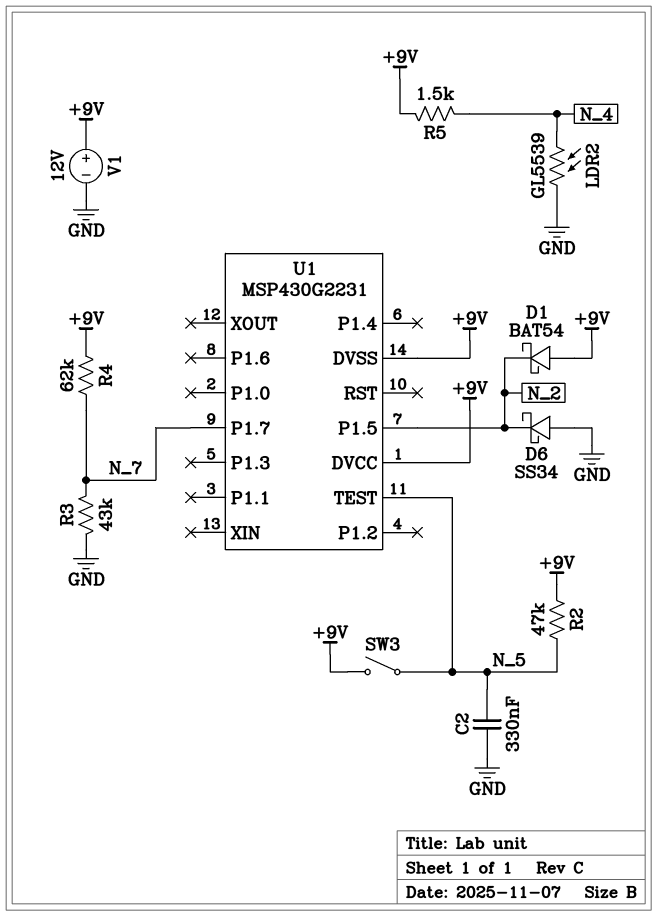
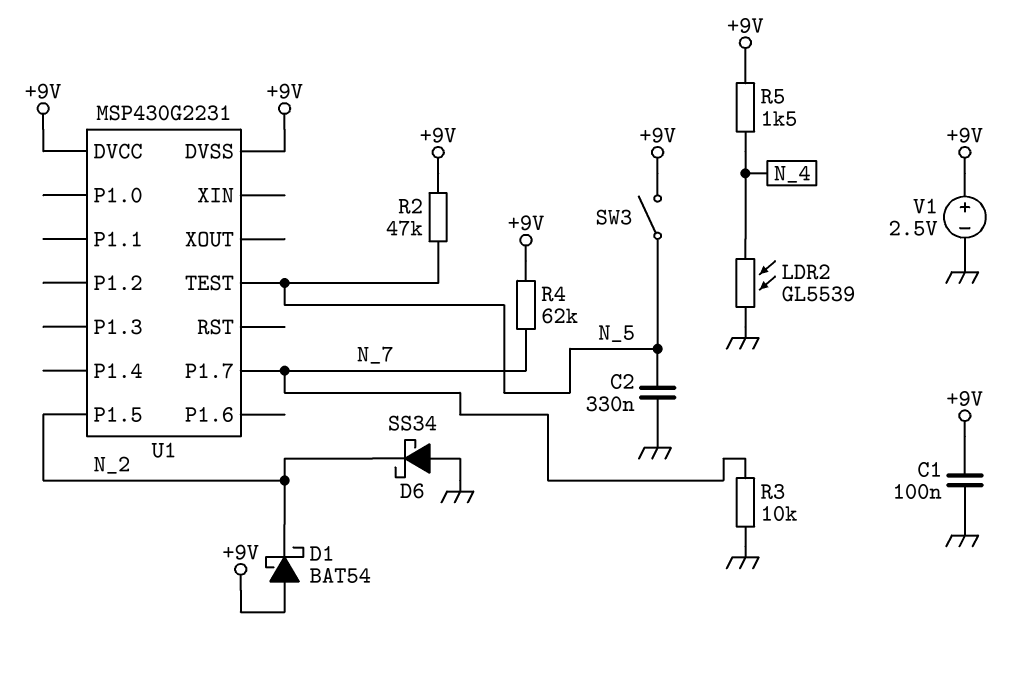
C1: none -> 100nF (+9V, GND)
R3: 43k (GND, N_7) -> 10k (GND, N_7)
V1: 12V (plus +9V, minus GND) -> 2.5V (plus +9V, minus GND)

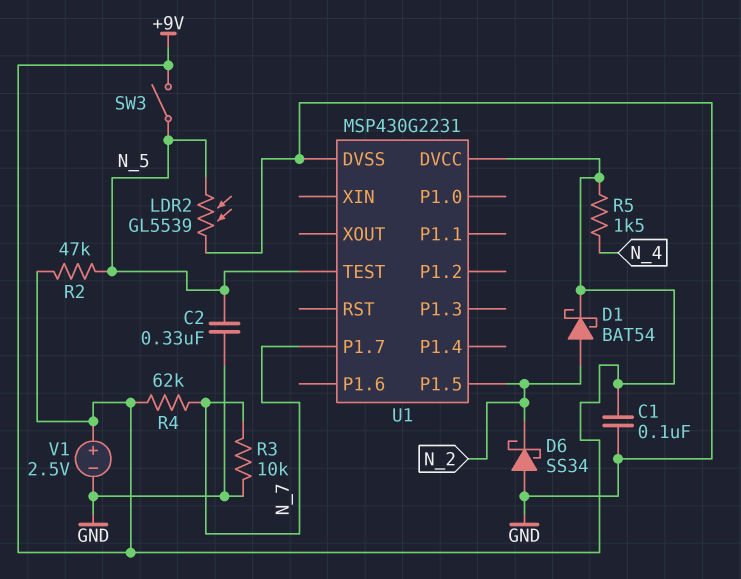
D1: schottky BAT54 (A +9V, K N_2) -> schottky BAT54 (A N_2, K +9V)
LDR2: GL5539 (GND, N_4) -> GL5539 (GND, N_5)
U1 pin DVSS: +9V -> GND

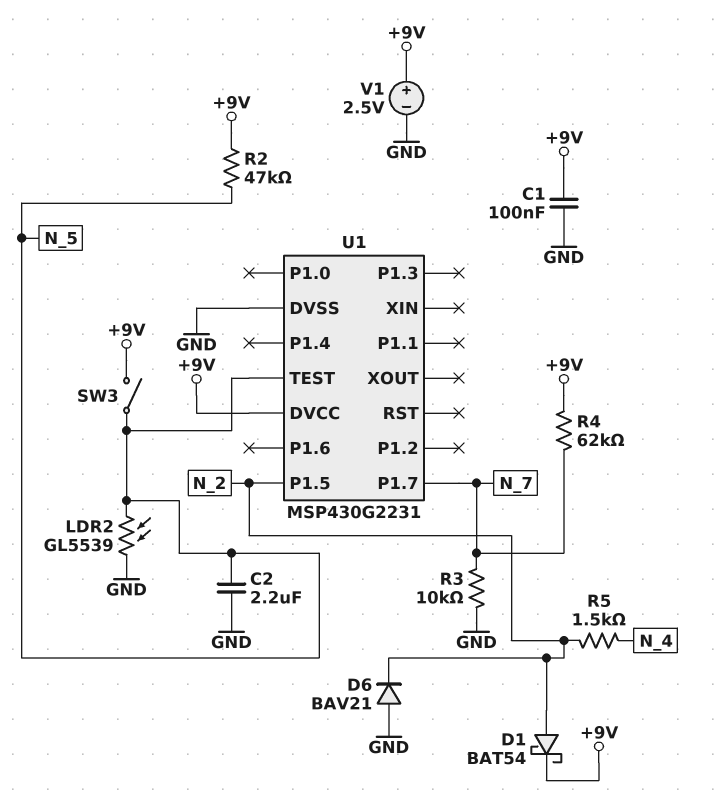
C2: 330nF (GND, N_5) -> 2.2uF (GND, N_5)
D6: schottky SS34 (A GND, K N_2) -> diode BAV21 (A GND, K N_2)
R5: 1.5k (+9V, N_4) -> 1.5k (N_2, N_4)

